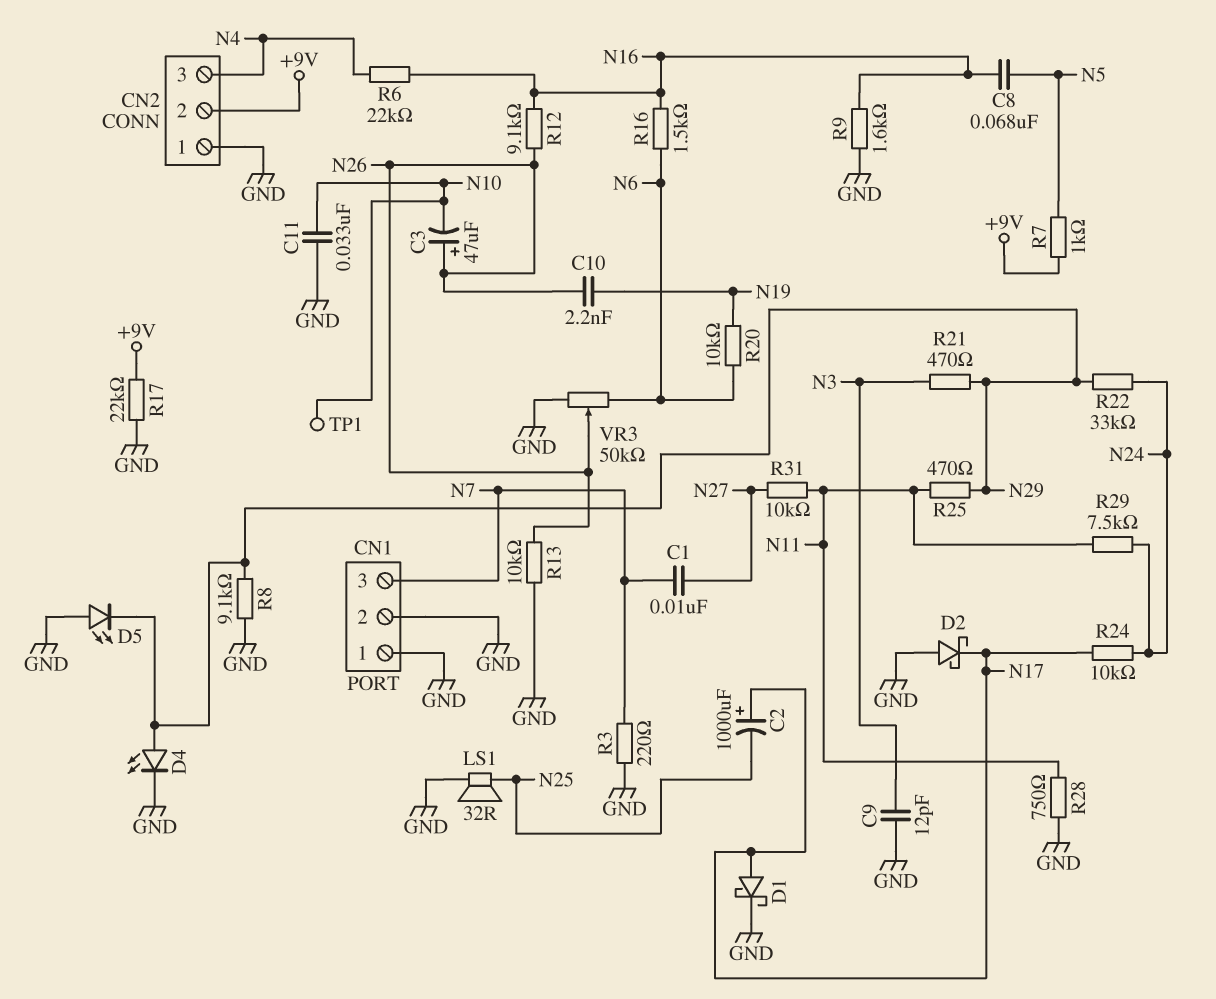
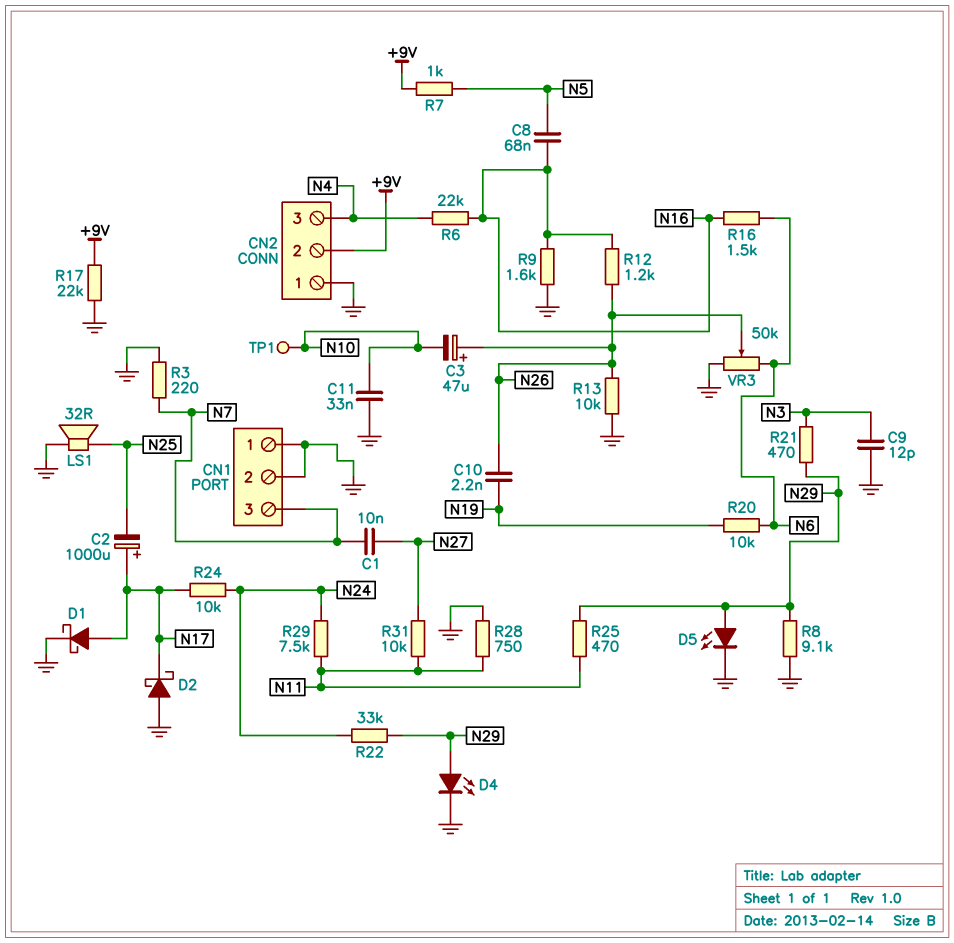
D5: LED (A GND, K N29) -> LED (A N29, K GND)
R12: 9.1k (N16, N26) -> 1.2k (N16, N26)

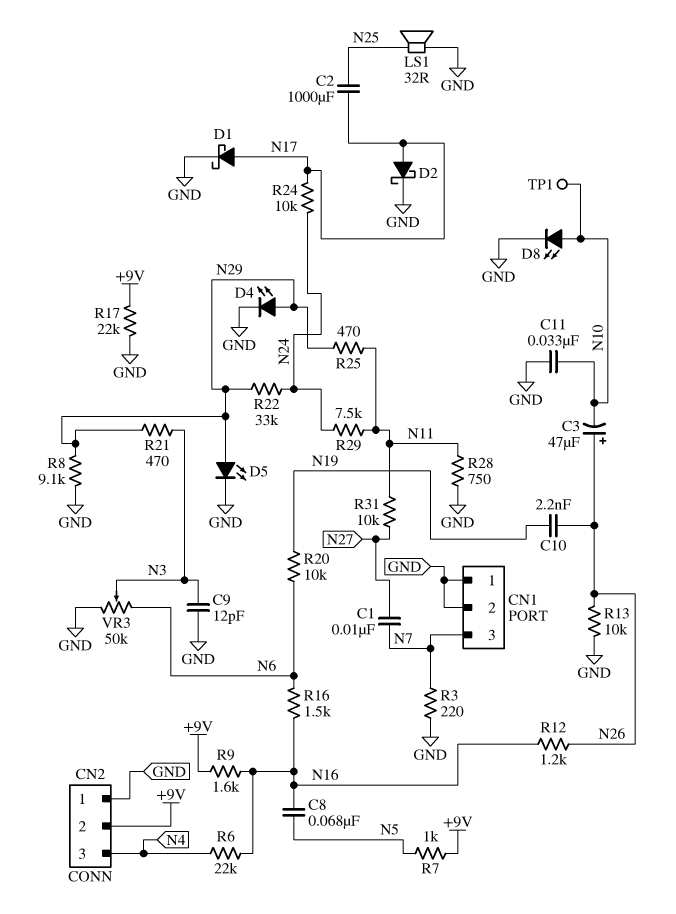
C2: 1000uF (plus N17, minus N25) -> 1000uF (N17, N25)
D2: schottky (A GND, K N17) -> schottky (A N17, K GND)
D8: none -> LED (A N10, K GND)
R9: 1.6k (GND, N16) -> 1.6k (+9V, N16)
VR3: 50k (GND, N6, wiper N26) -> 50k (GND, N6, wiper N3)

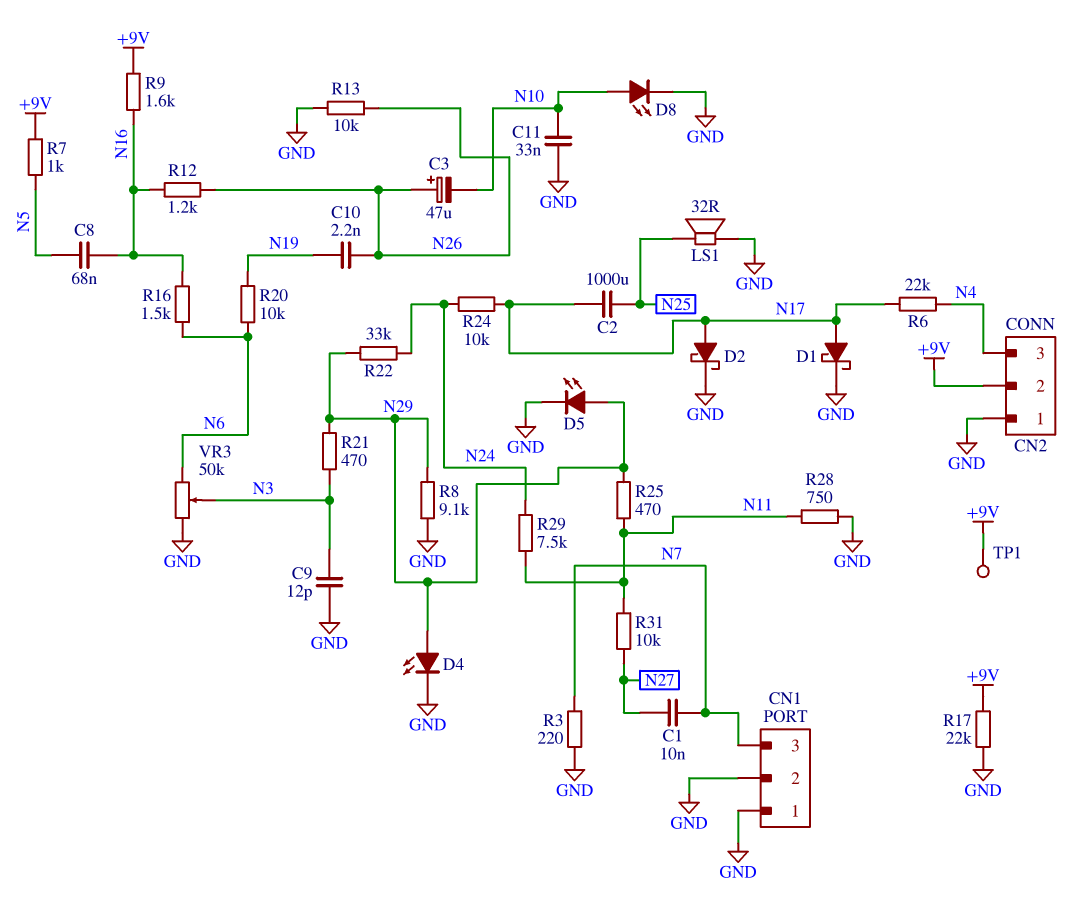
R6: 22k (N4, N16) -> 22k (N4, N17)
TP1: test point (N10) -> test point (+9V)

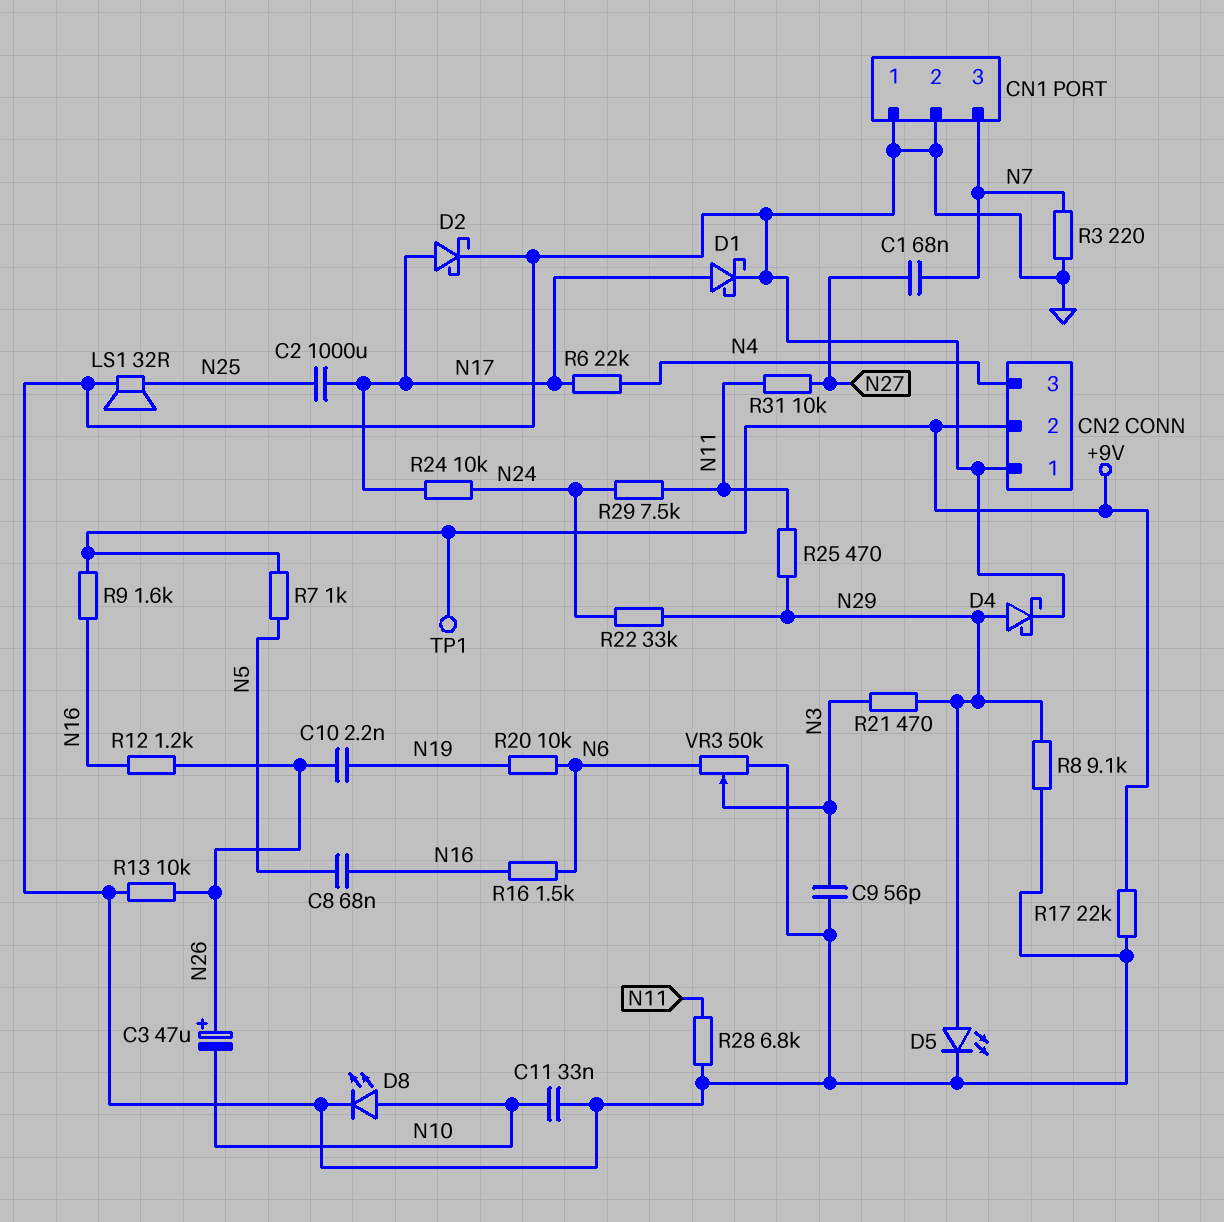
C1: 10nF (N7, N27) -> 68nF (N7, N27)
C9: 12pF (GND, N3) -> 56pF (GND, N3)
D4: LED (A N29, K GND) -> schottky (A N29, K GND)
R28: 750 (GND, N11) -> 6.8k (GND, N11)

